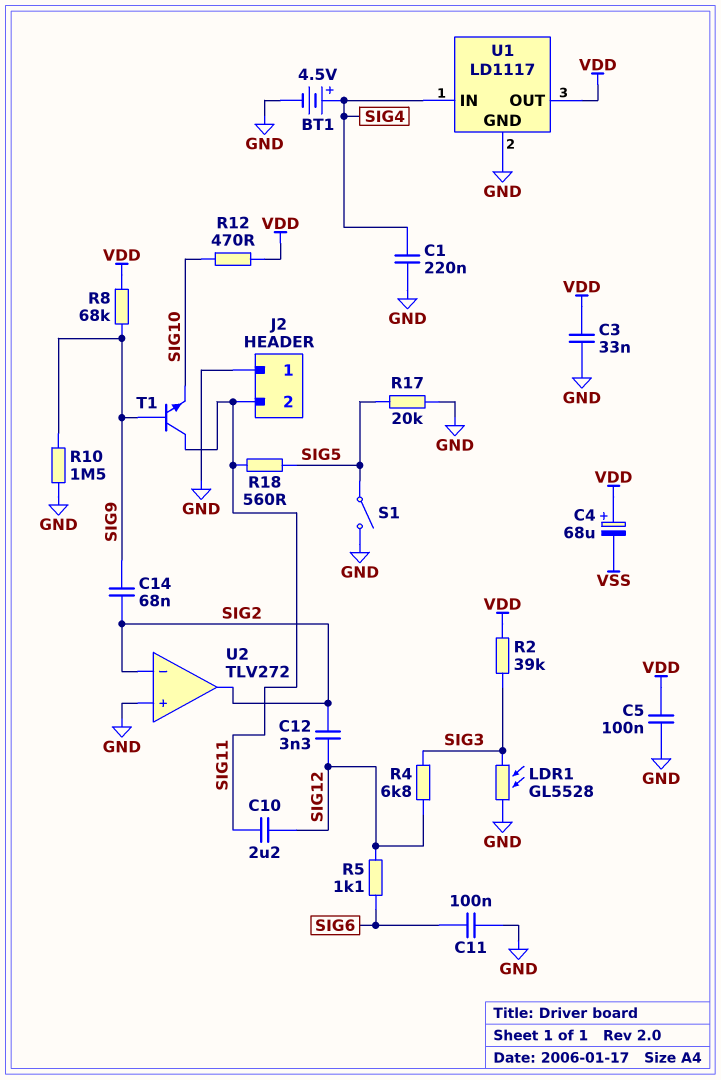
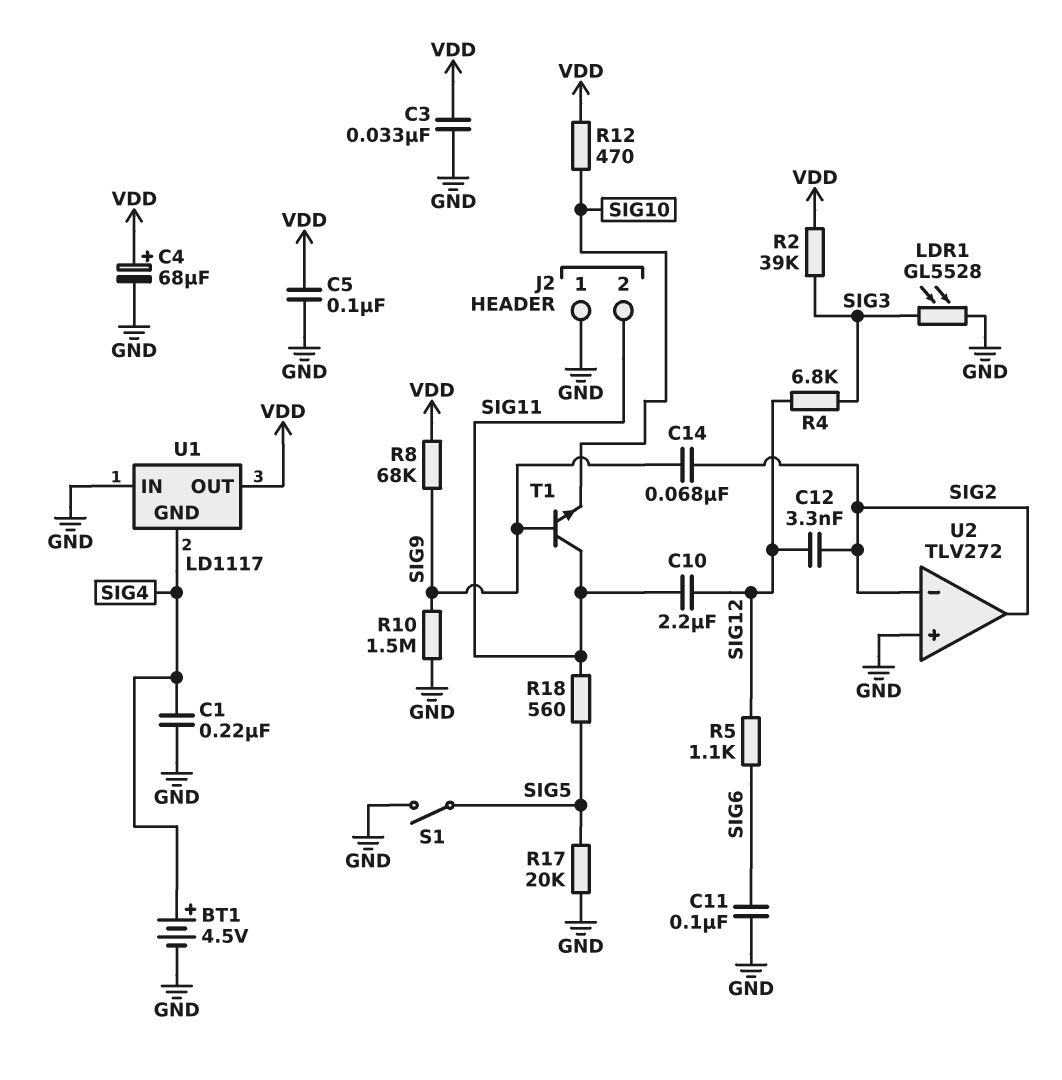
C4: 68uF (plus VDD, minus VSS) -> 68uF (plus VDD, minus GND)
U1 pin GND: GND -> SIG4
U1 pin IN: SIG4 -> GND

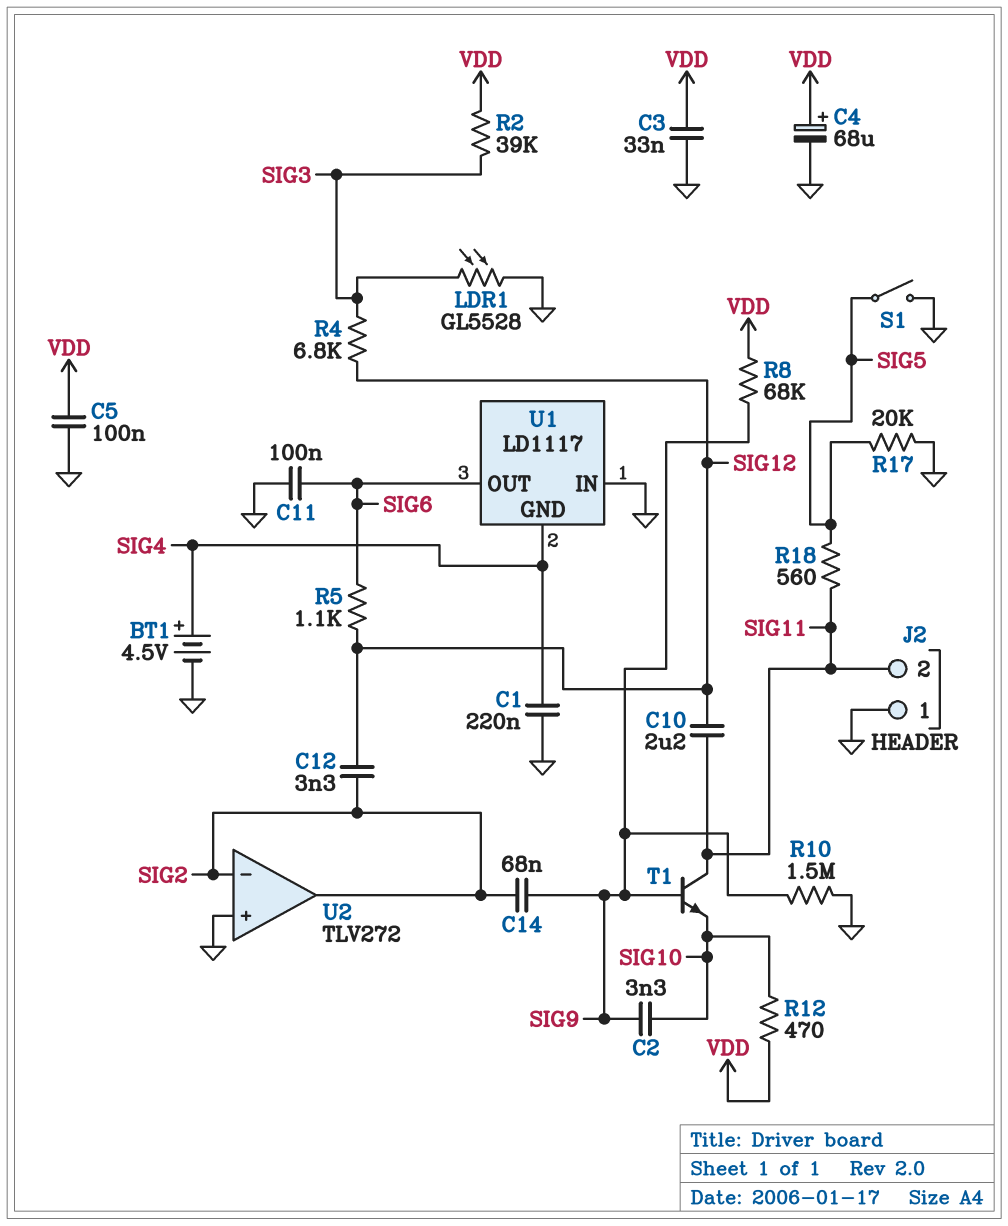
C2: none -> 3.3nF (SIG9, SIG10)
U1 pin OUT: VDD -> SIG6

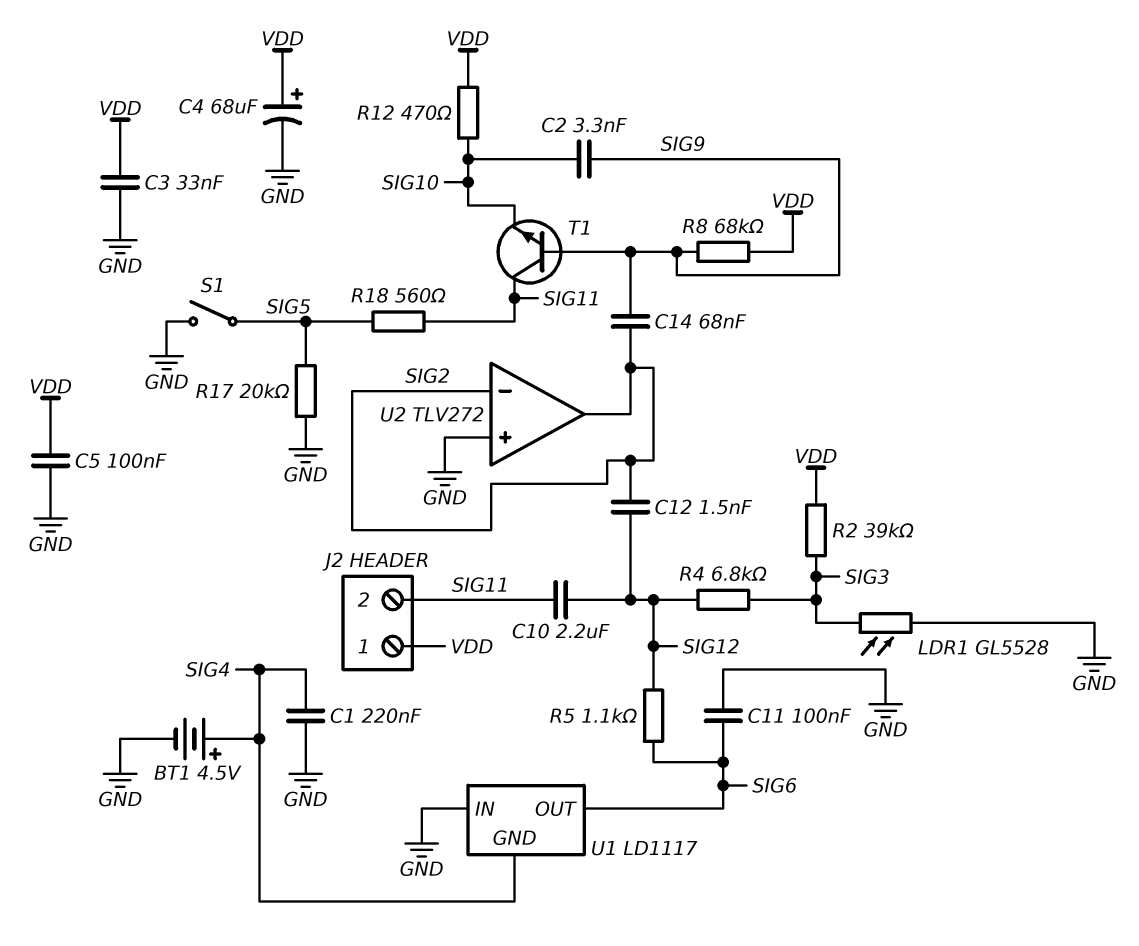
C12: 3.3nF (SIG2, SIG12) -> 1.5nF (SIG2, SIG12)
J2 pin 1: GND -> VDD
R10: 1.5M (GND, SIG9) -> none

